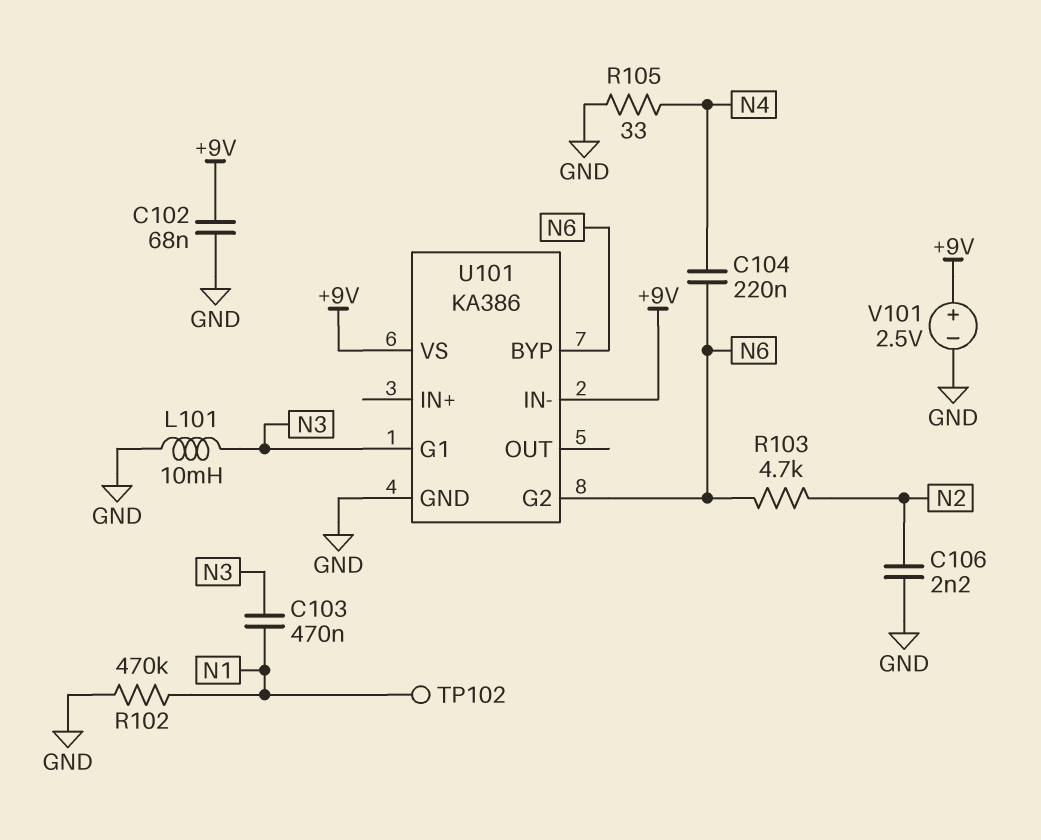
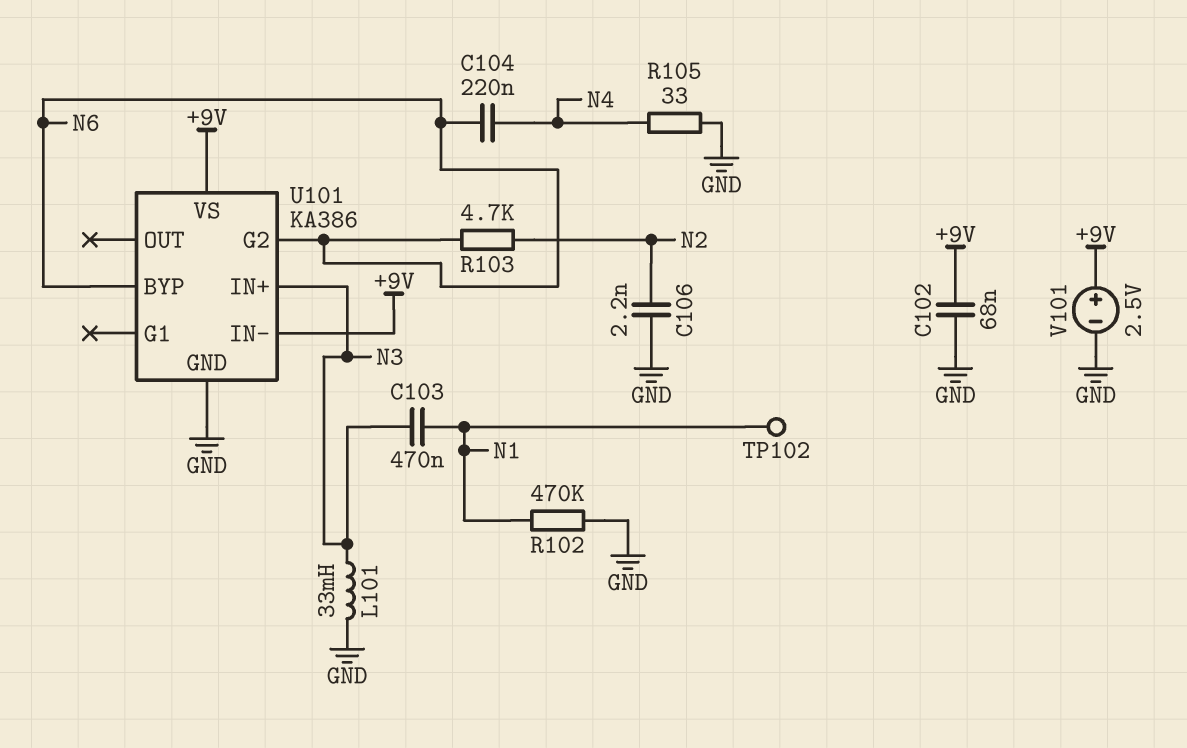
L101: 10mH (GND, N3) -> 33mH (GND, N3)
U101 pin G1: N3 -> none
U101 pin IN+: none -> N3

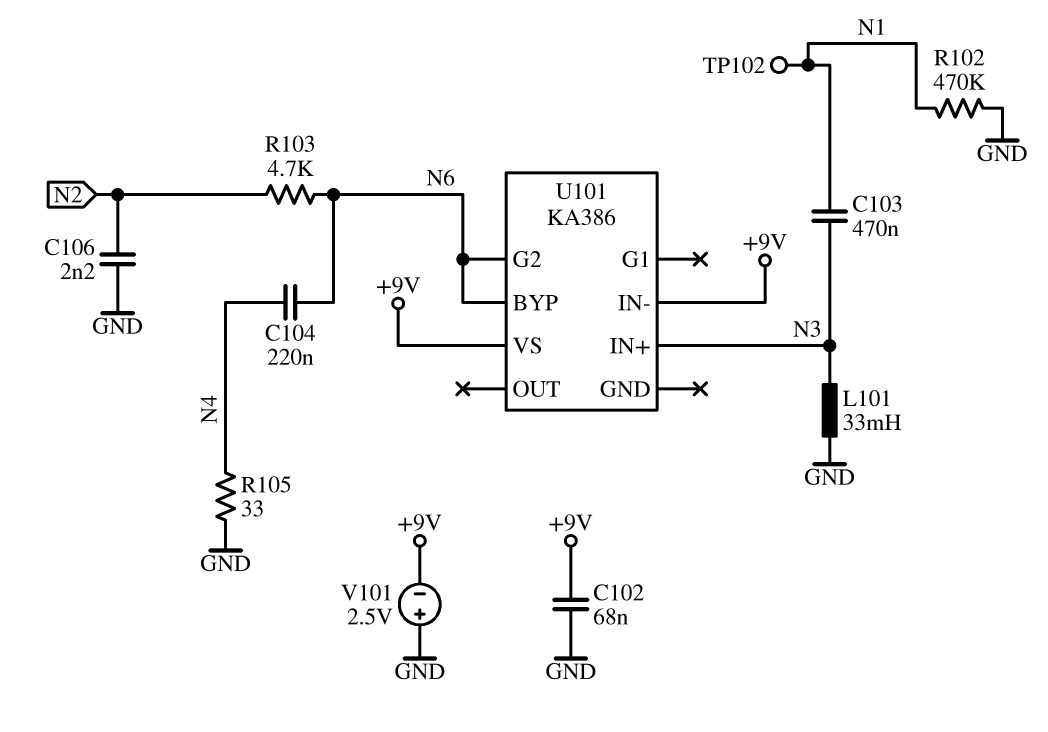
U101 pin GND: GND -> none
V101: 2.5V (plus +9V, minus GND) -> 2.5V (plus GND, minus +9V)

